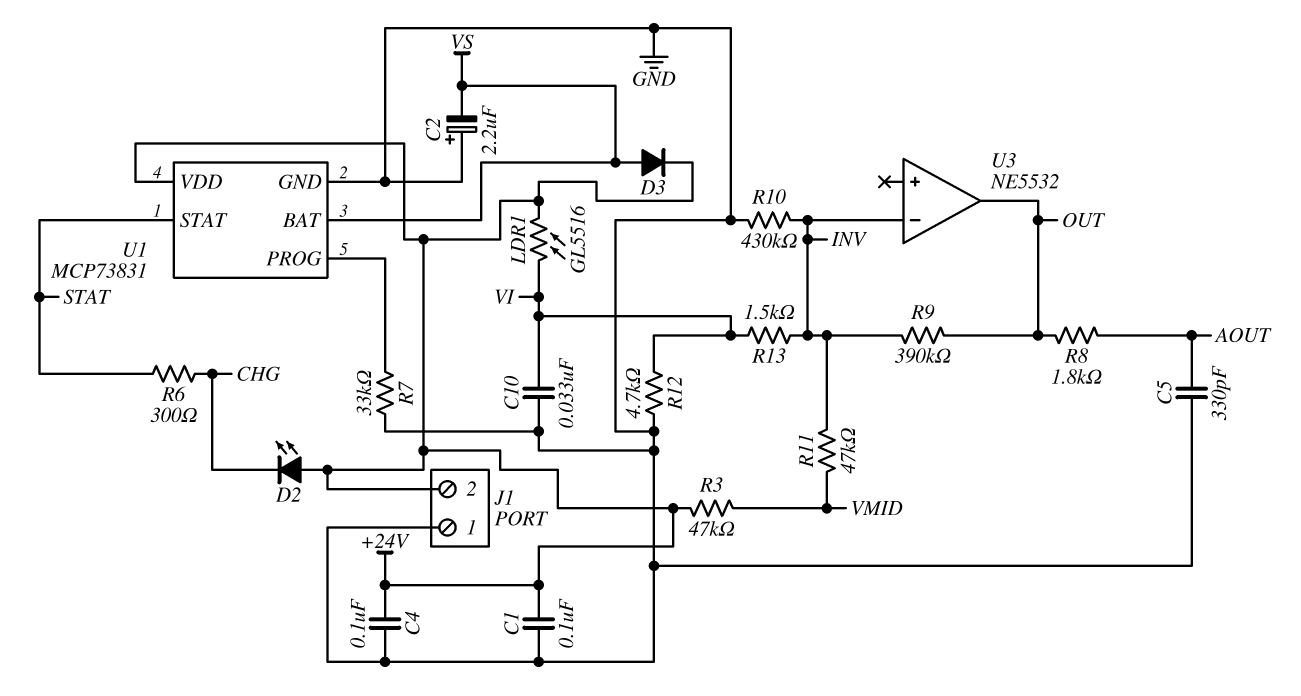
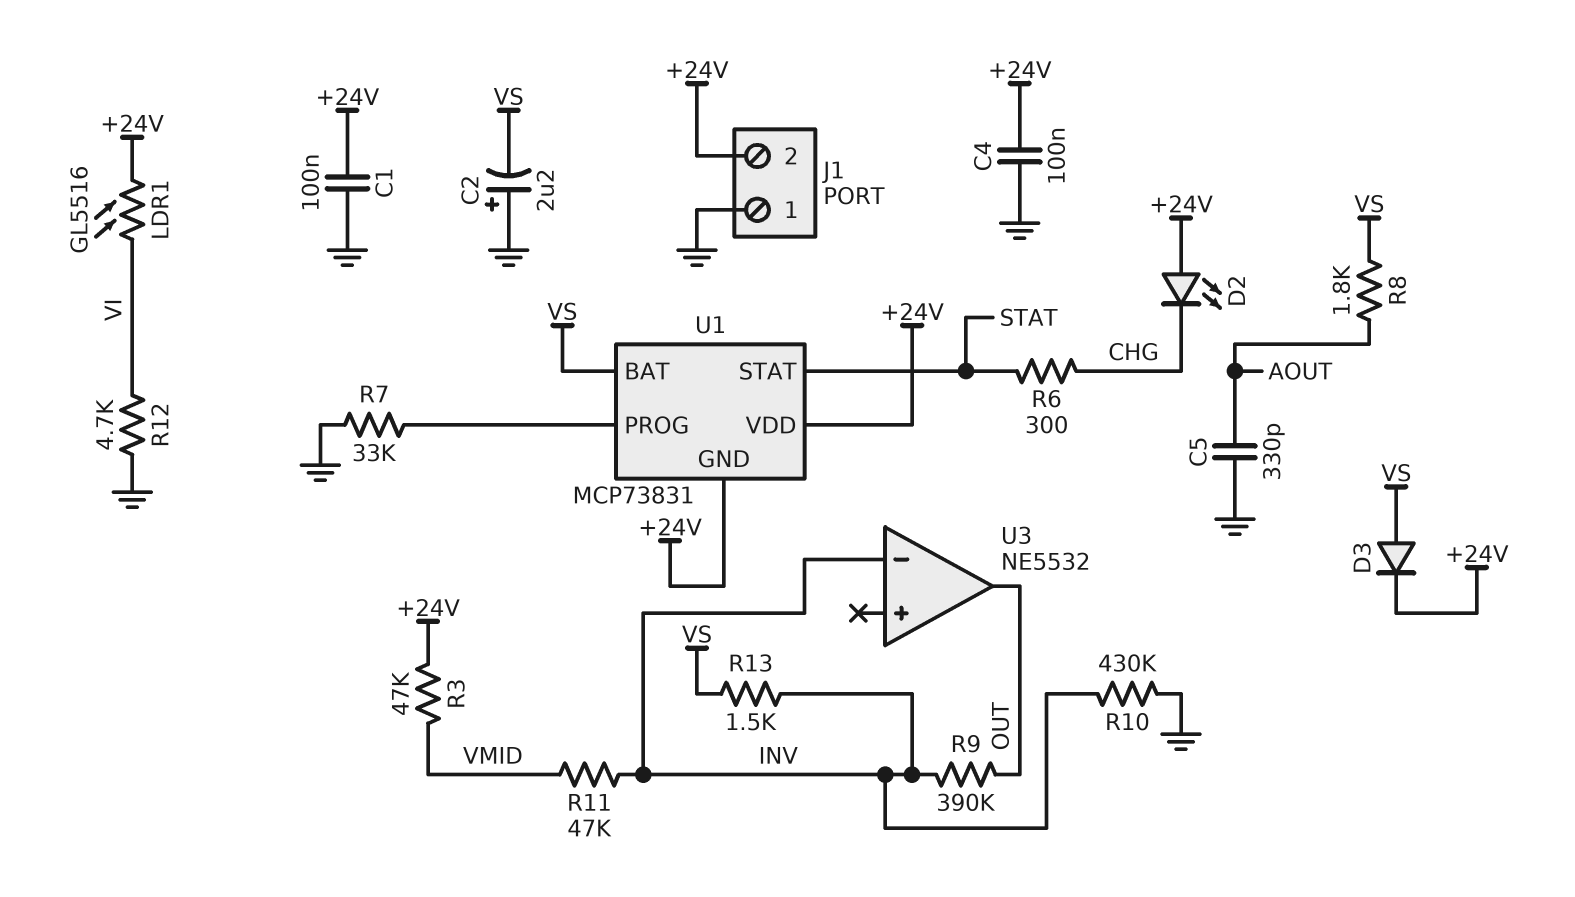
C10: 33nF (GND, VI) -> none
R8: 1.8k (AOUT, OUT) -> 1.8k (AOUT, VS)
R13: 1.5k (INV, VI) -> 1.5k (INV, VS)
U1 pin GND: GND -> +24V

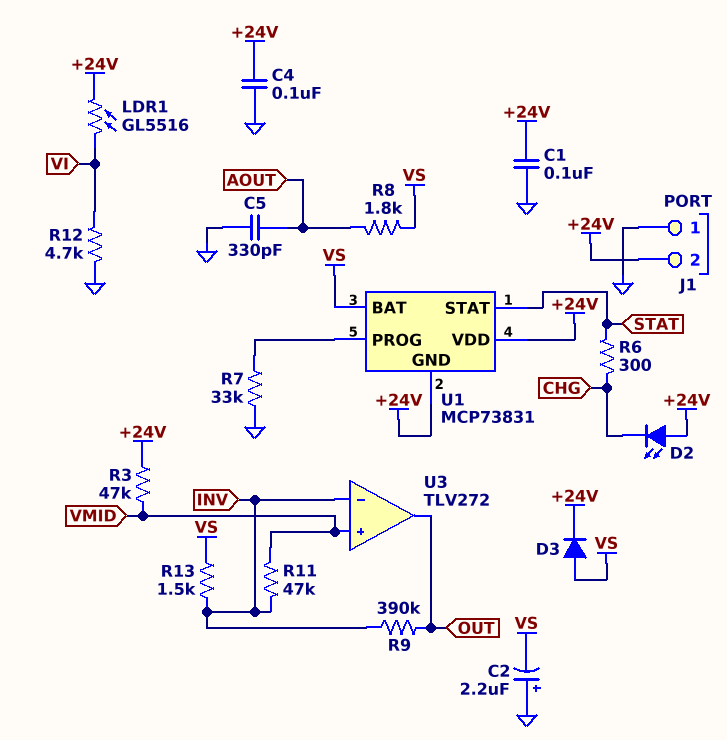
R10: 430k (GND, INV) -> none
U3: NE5532 -> TLV272
U3 pin in+: none -> VMID

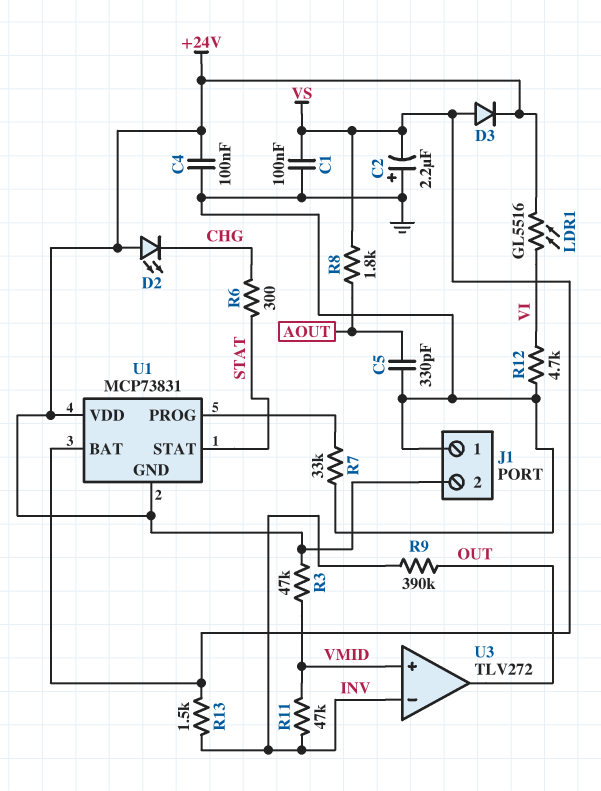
C1: 100nF (+24V, GND) -> 100nF (GND, VS)

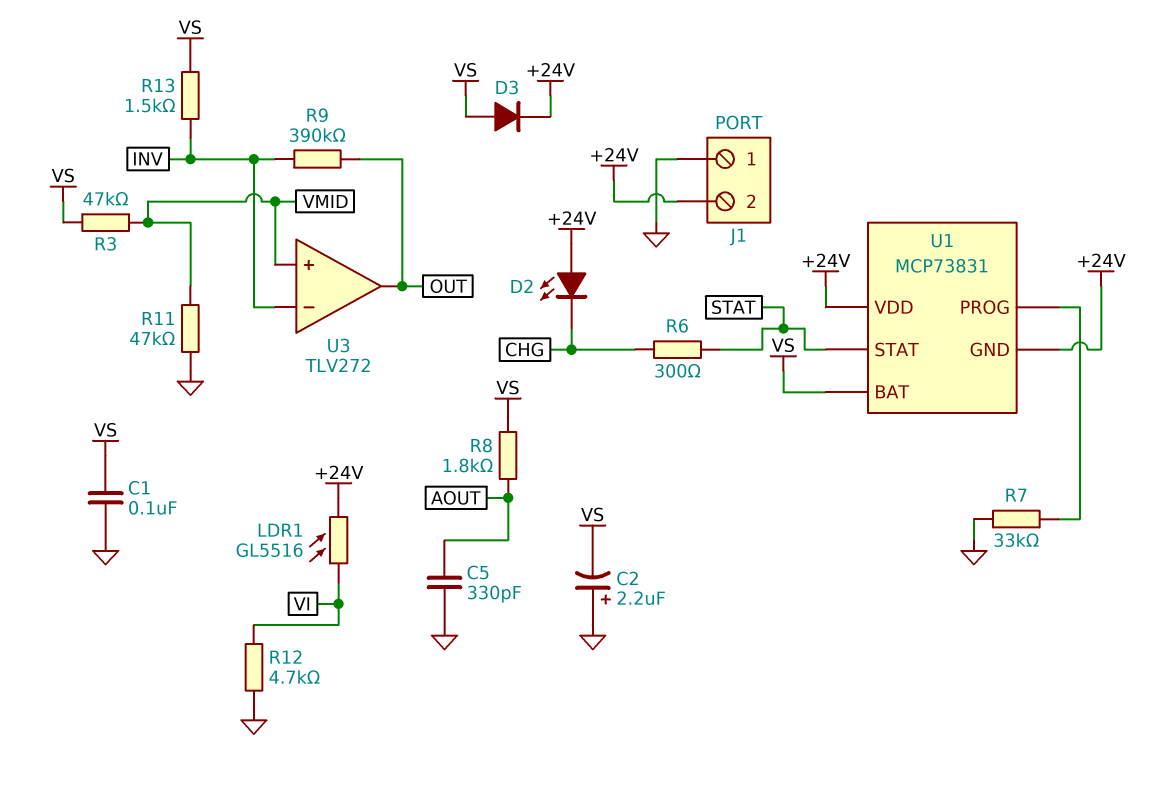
C4: 100nF (+24V, GND) -> none
R3: 47k (+24V, VMID) -> 47k (VMID, VS)
R11: 47k (INV, VMID) -> 47k (GND, VMID)

